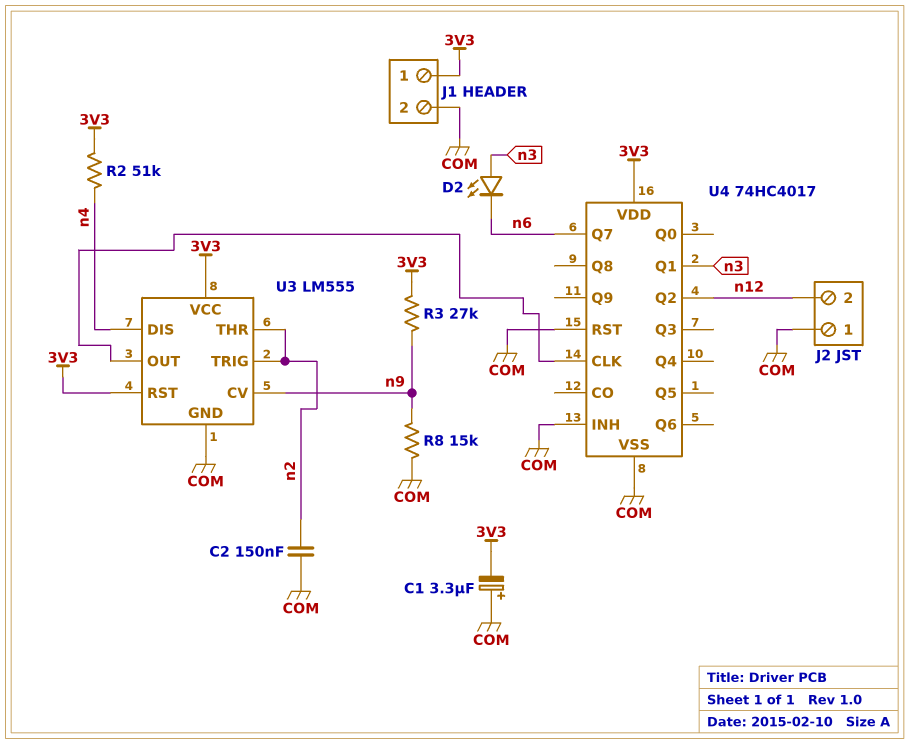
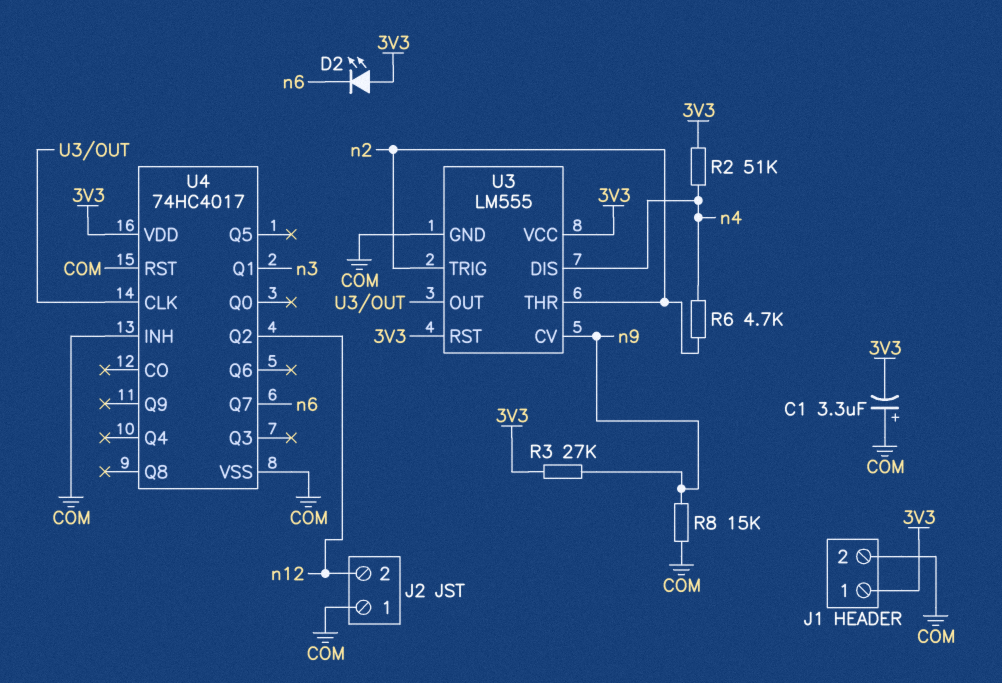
C2: 150nF (COM, n2) -> none
D2: LED (A n3, K n6) -> LED (A 3V3, K n6)
R6: none -> 4.7k (n2, n4)

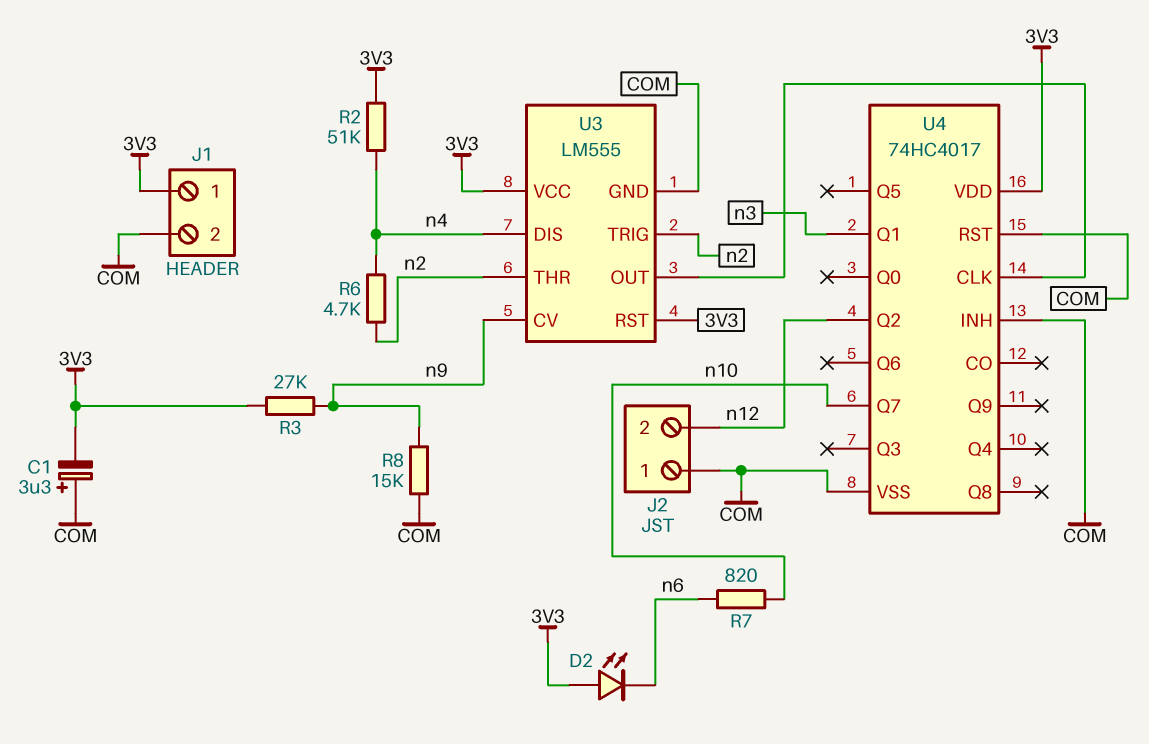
R7: none -> 820 (n6, n10)
U4 pin Q7: n6 -> n10

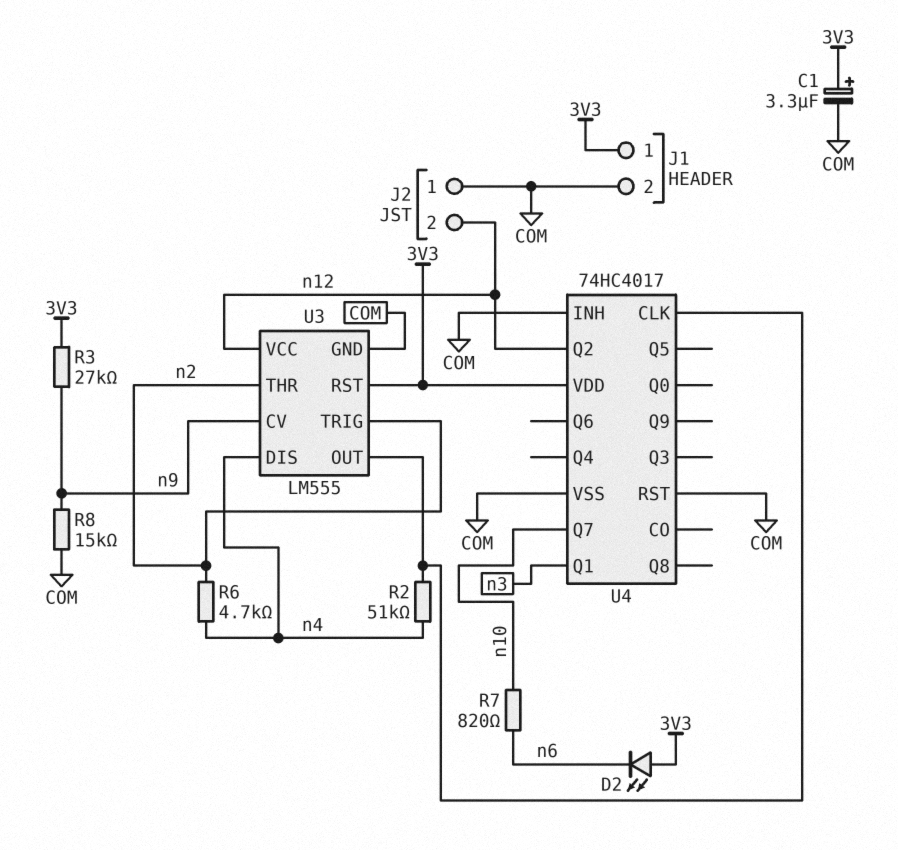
C1: 3.3uF (plus COM, minus 3V3) -> 3.3uF (plus 3V3, minus COM)
R2: 51k (3V3, n4) -> 51k (U3/OUT, n4)
U3 pin VCC: 3V3 -> n12

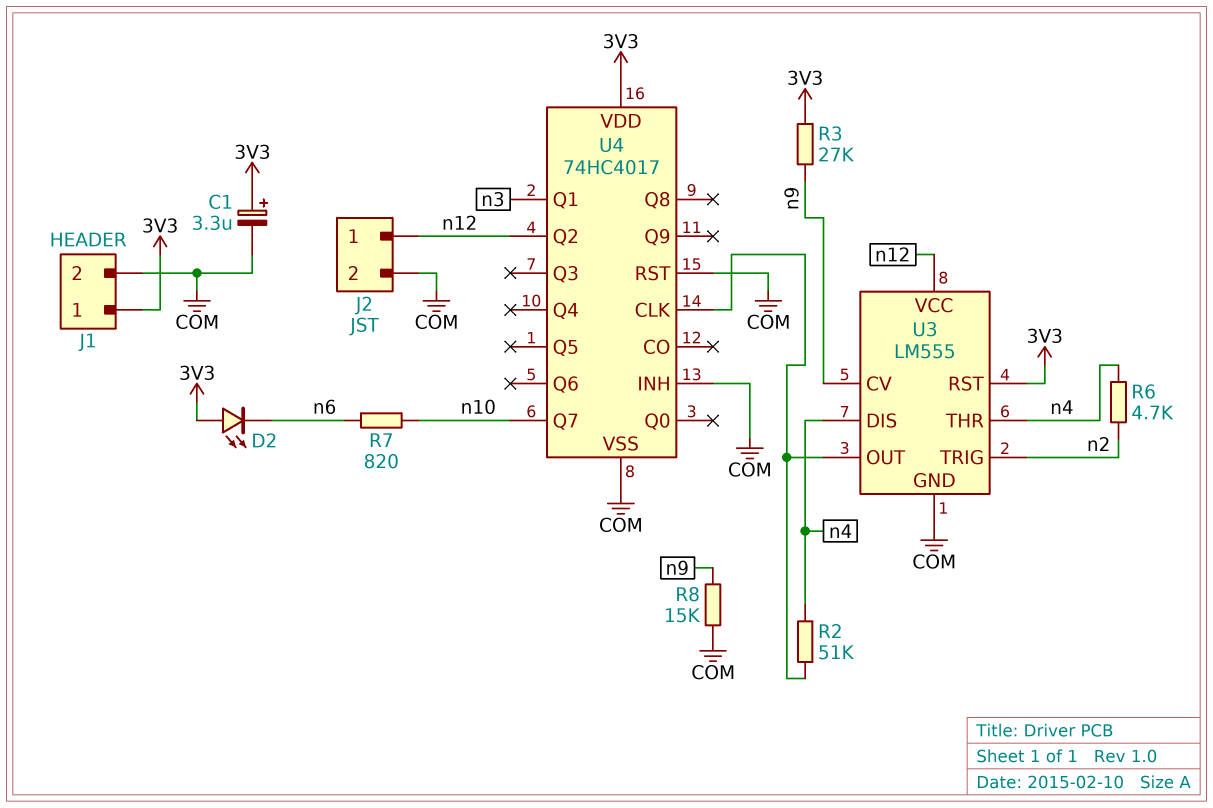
J2 pin 1: COM -> n12
J2 pin 2: n12 -> COM
U3 pin THR: n2 -> n4

